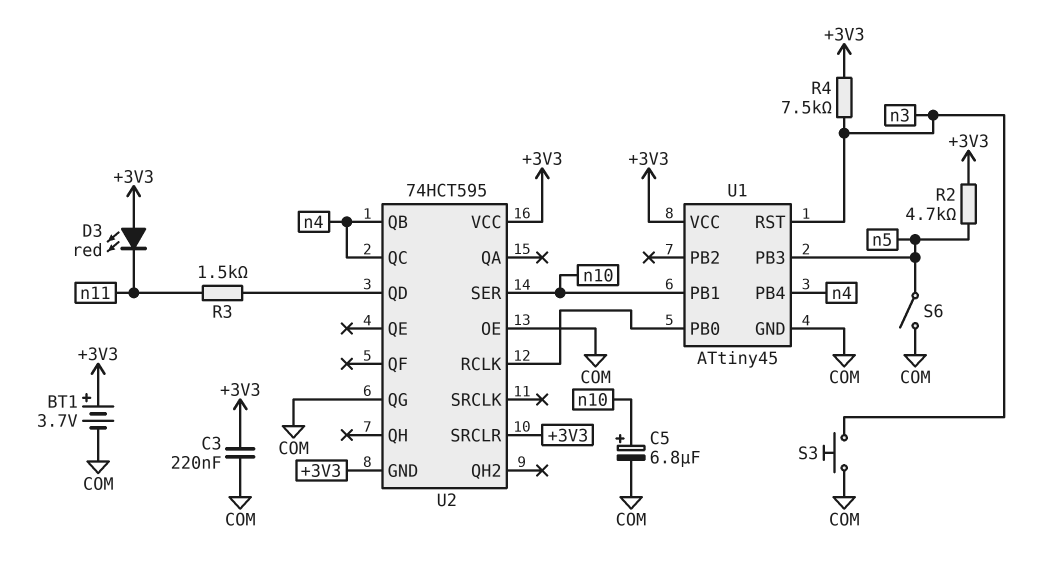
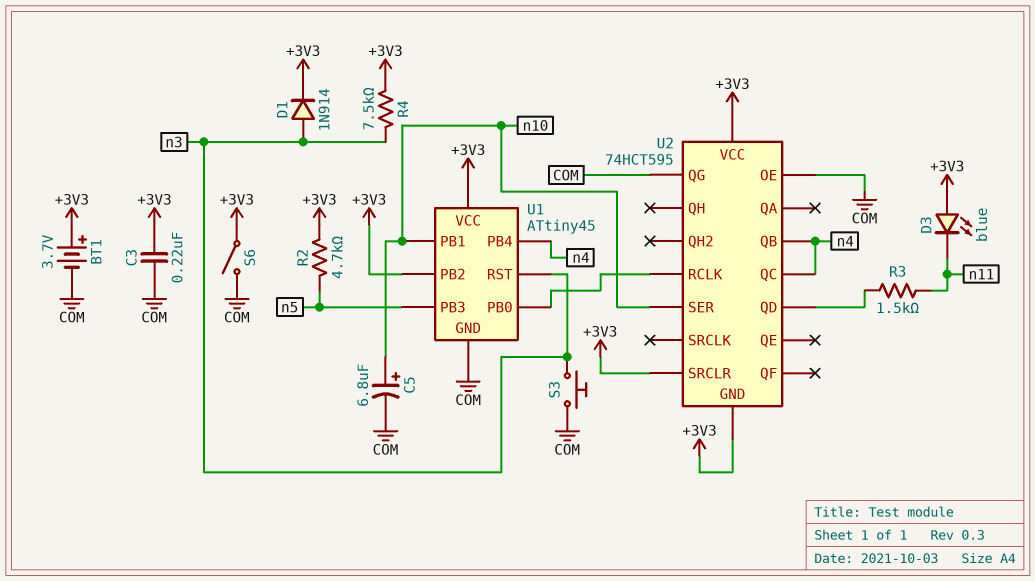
D1: none -> diode 1N914 (A n3, K +3V3)
D3: LED red (A +3V3, K n11) -> LED blue (A +3V3, K n11)
S6: switch (COM, n5) -> switch (+3V3, COM)
U1 pin PB2: none -> +3V3

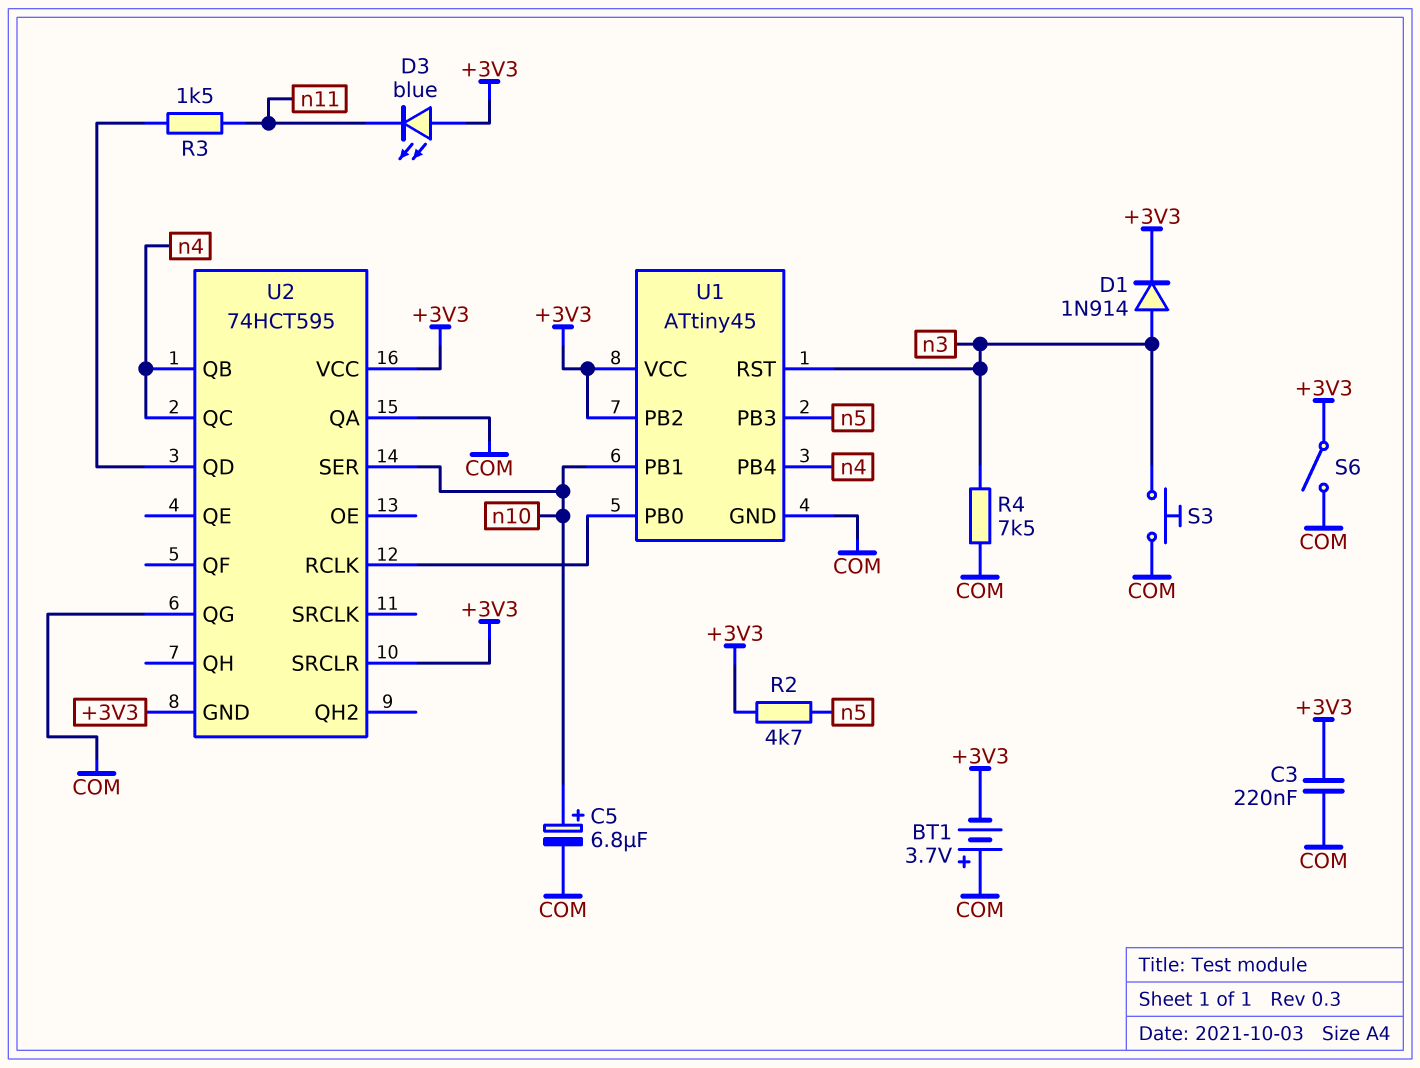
BT1: 3.7V (plus +3V3, minus COM) -> 3.7V (plus COM, minus +3V3)
R4: 7.5k (+3V3, n3) -> 7.5k (COM, n3)
U2 pin OE: COM -> none
U2 pin QA: none -> COM

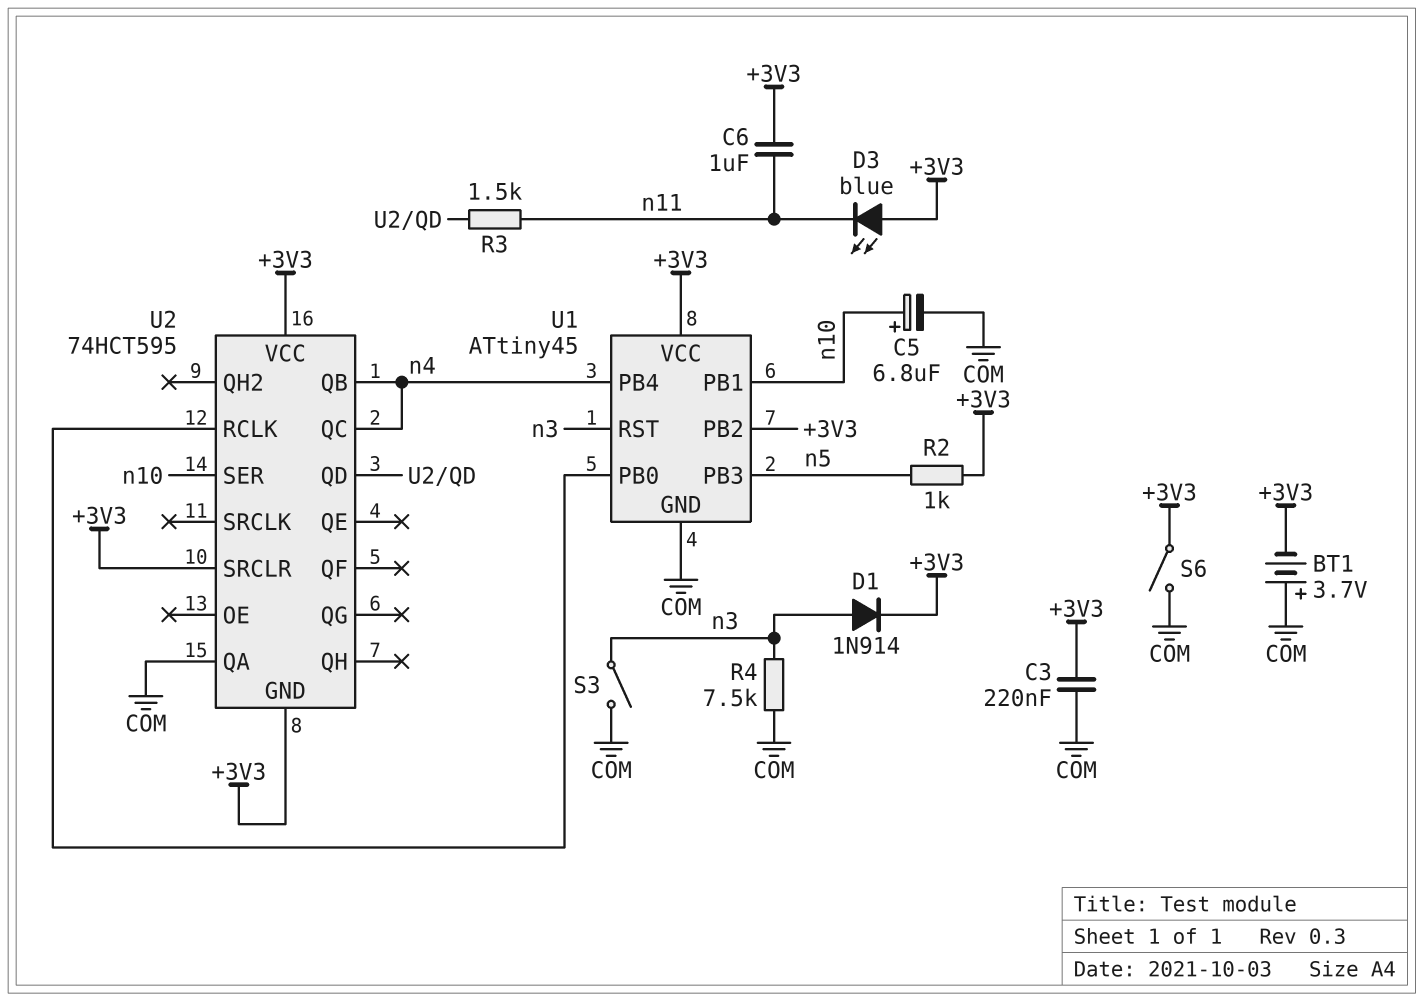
C6: none -> 1uF (+3V3, n11)
R2: 4.7k (+3V3, n5) -> 1k (+3V3, n5)
S3: button (COM, n3) -> switch (COM, n3)
U2 pin QG: COM -> none

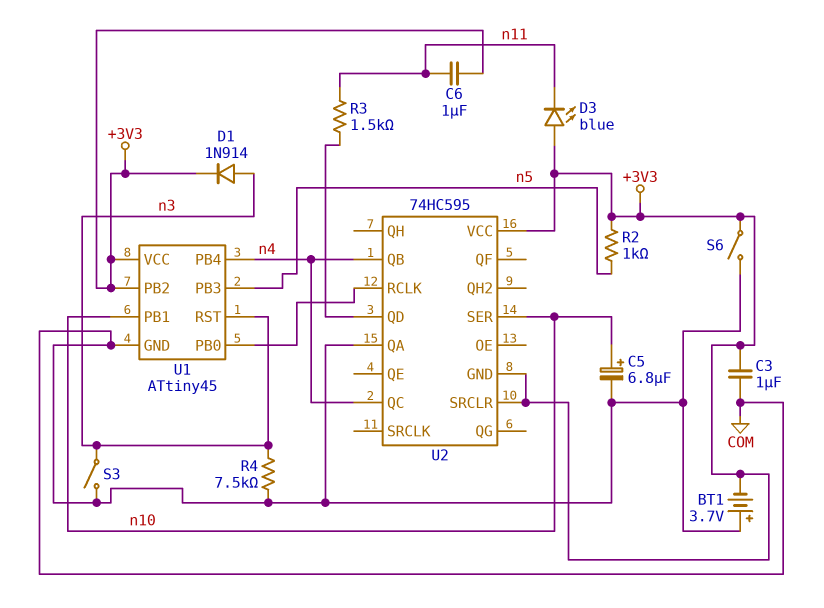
C3: 220nF (+3V3, COM) -> 1uF (+3V3, COM)
U2: 74HCT595 -> 74HC595

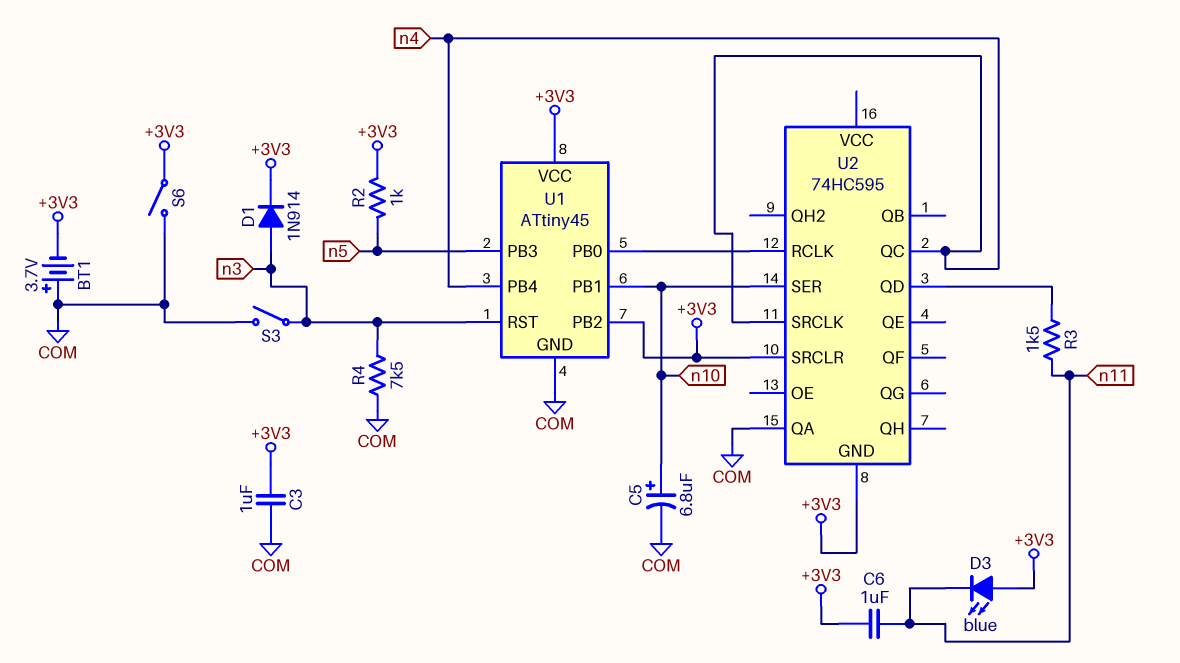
U2 pin QB: n4 -> none
U2 pin SRCLK: none -> n4
U2 pin VCC: +3V3 -> none

